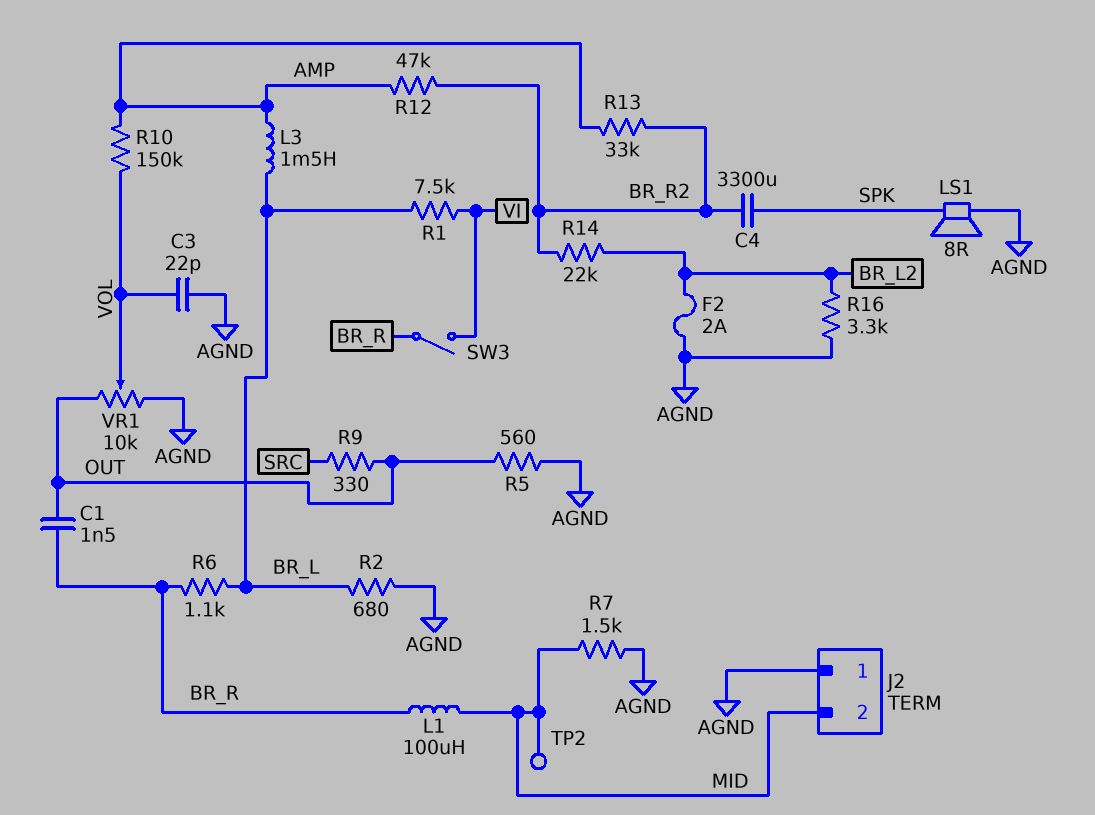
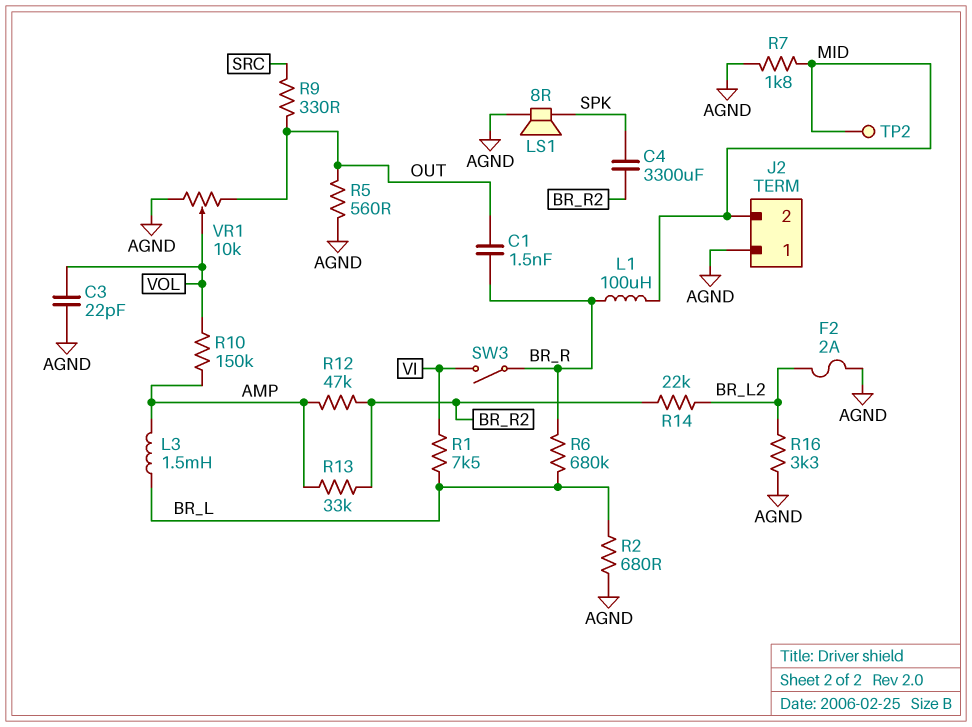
R6: 1.1k (BR_L, BR_R) -> 680k (BR_L, BR_R)
R7: 1.5k (AGND, MID) -> 1.8k (AGND, MID)

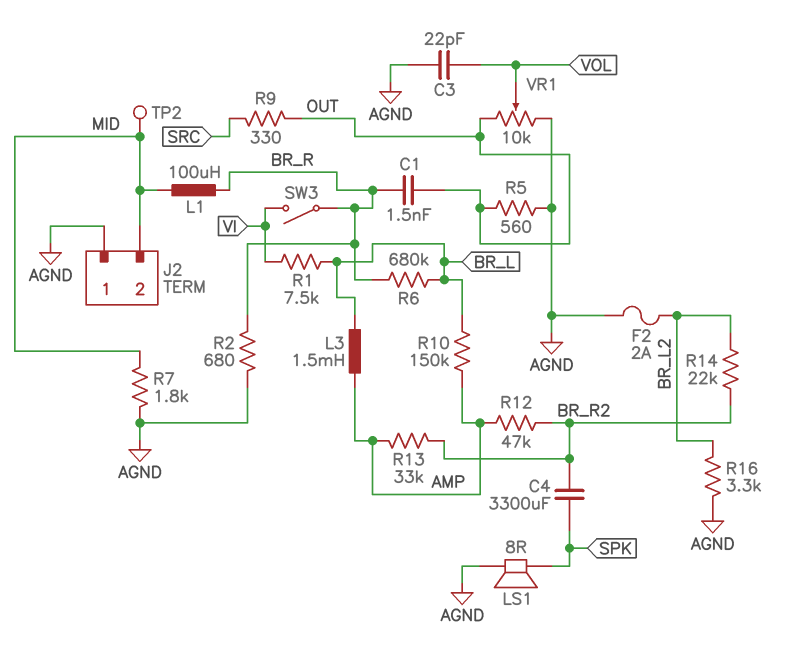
R2: 680 (AGND, BR_L) -> 680 (AGND, BR_R)
R10: 150k (AMP, VOL) -> 150k (AMP, BR_L)

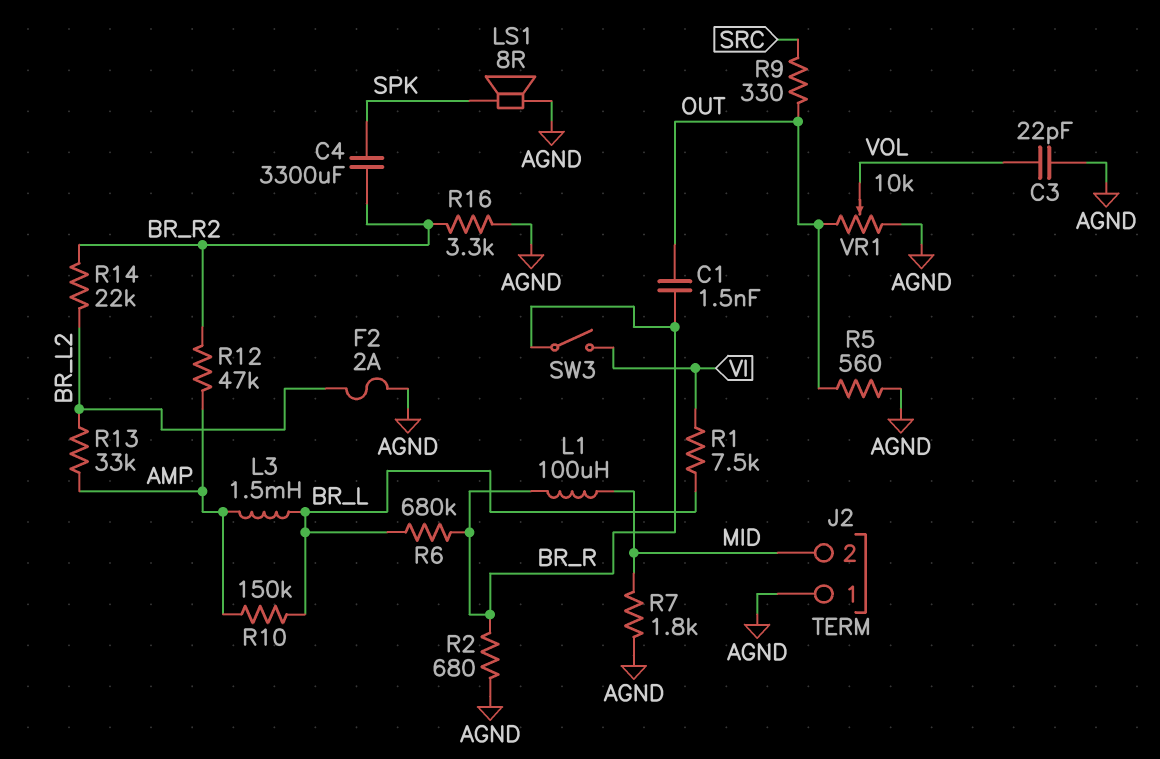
R13: 33k (AMP, BR_R2) -> 33k (AMP, BR_L2)
R16: 3.3k (AGND, BR_L2) -> 3.3k (AGND, BR_R2)
TP2: test point (MID) -> none

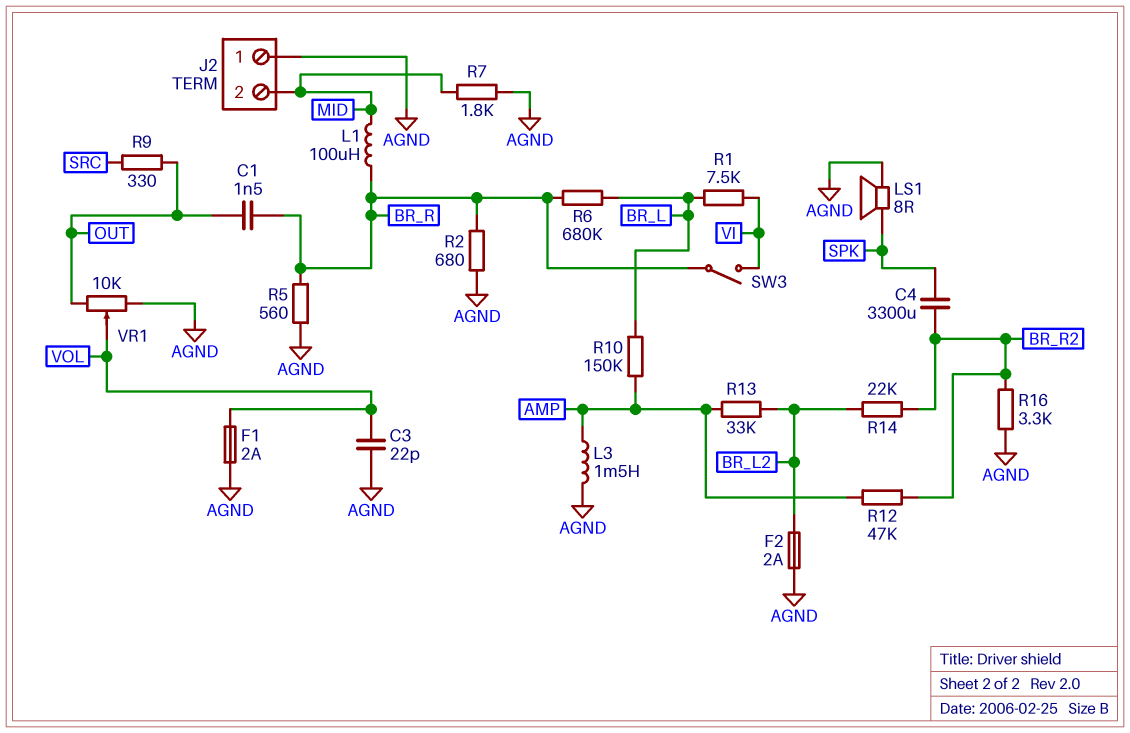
F1: none -> 2A (AGND, VOL)
L3: 1.5mH (AMP, BR_L) -> 1.5mH (AGND, AMP)
R5: 560 (AGND, OUT) -> 560 (AGND, BR_R)

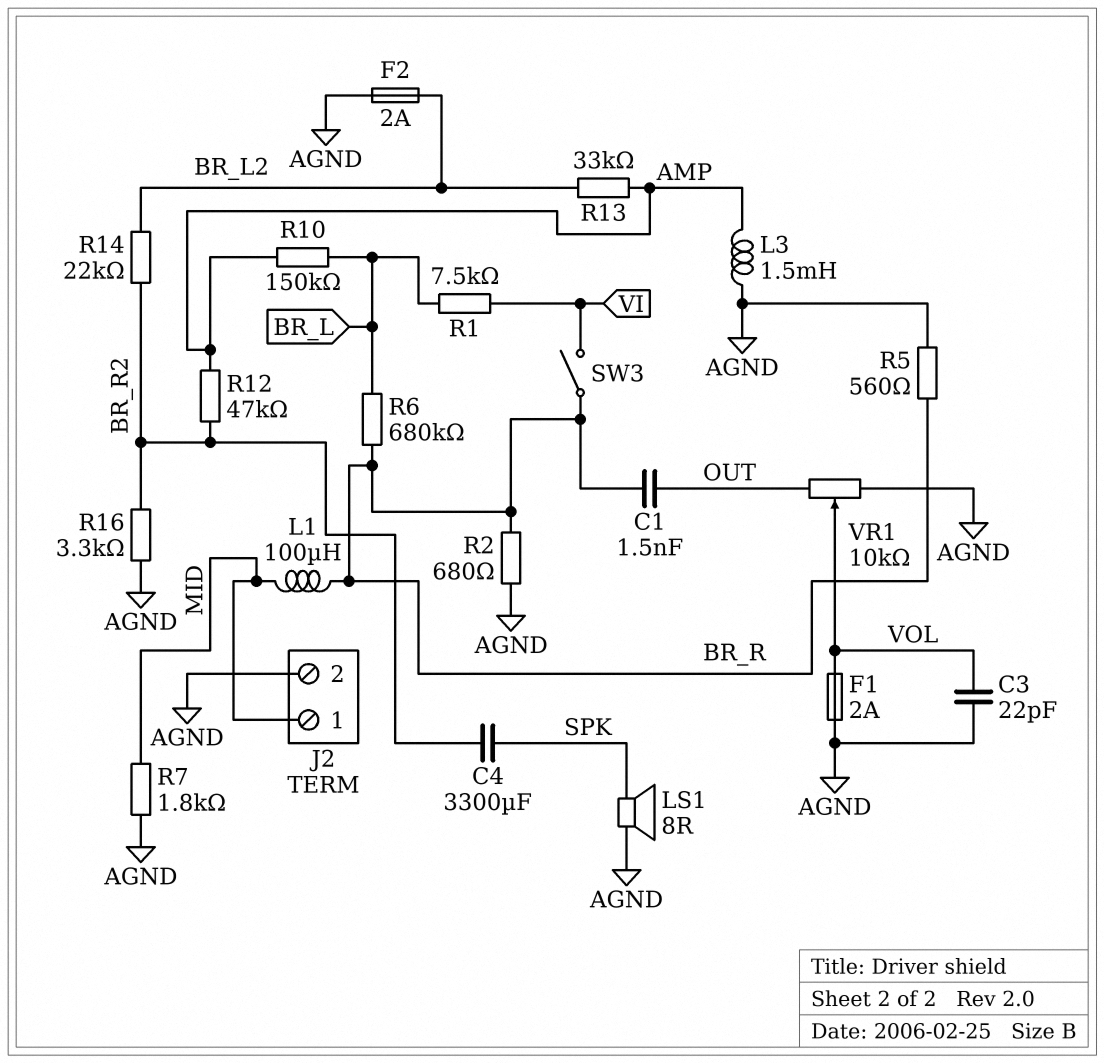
J2 pin 1: AGND -> MID
J2 pin 2: MID -> AGND
R9: 330 (OUT, SRC) -> none

